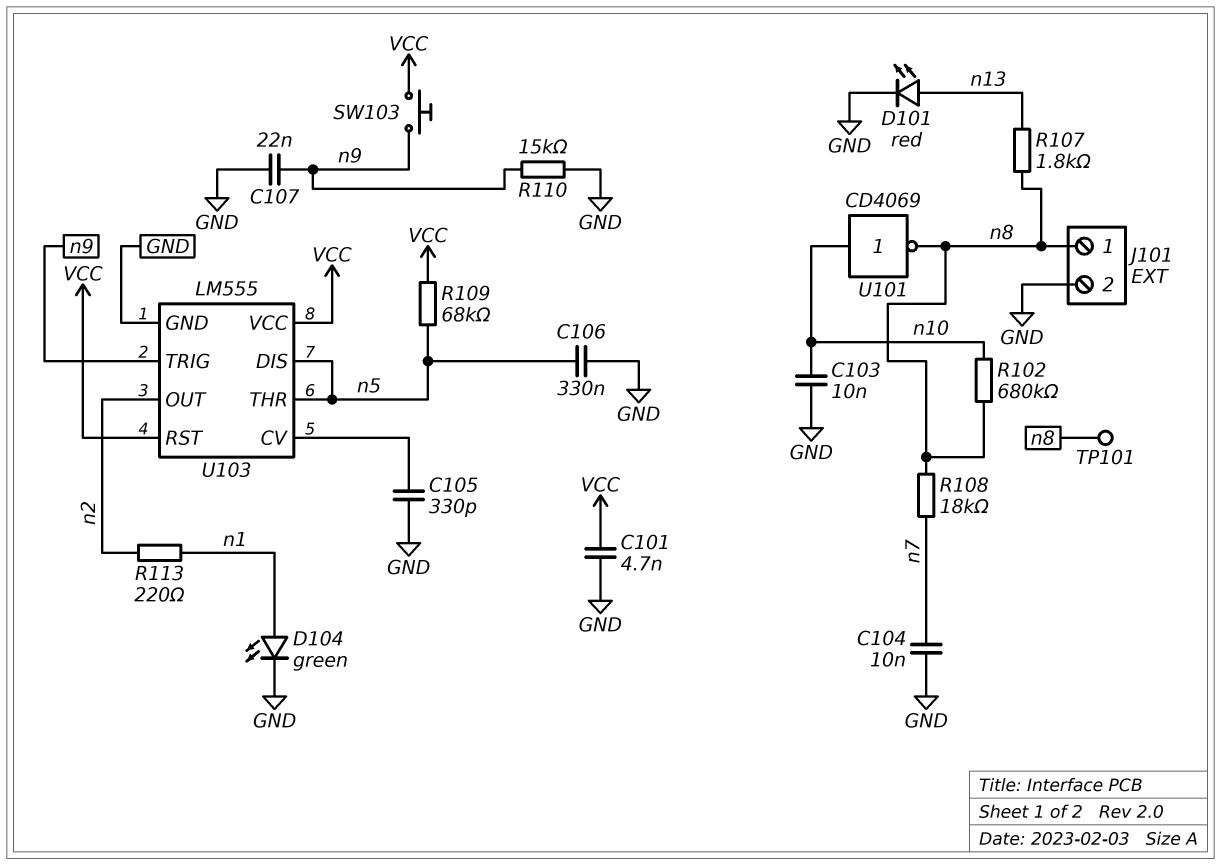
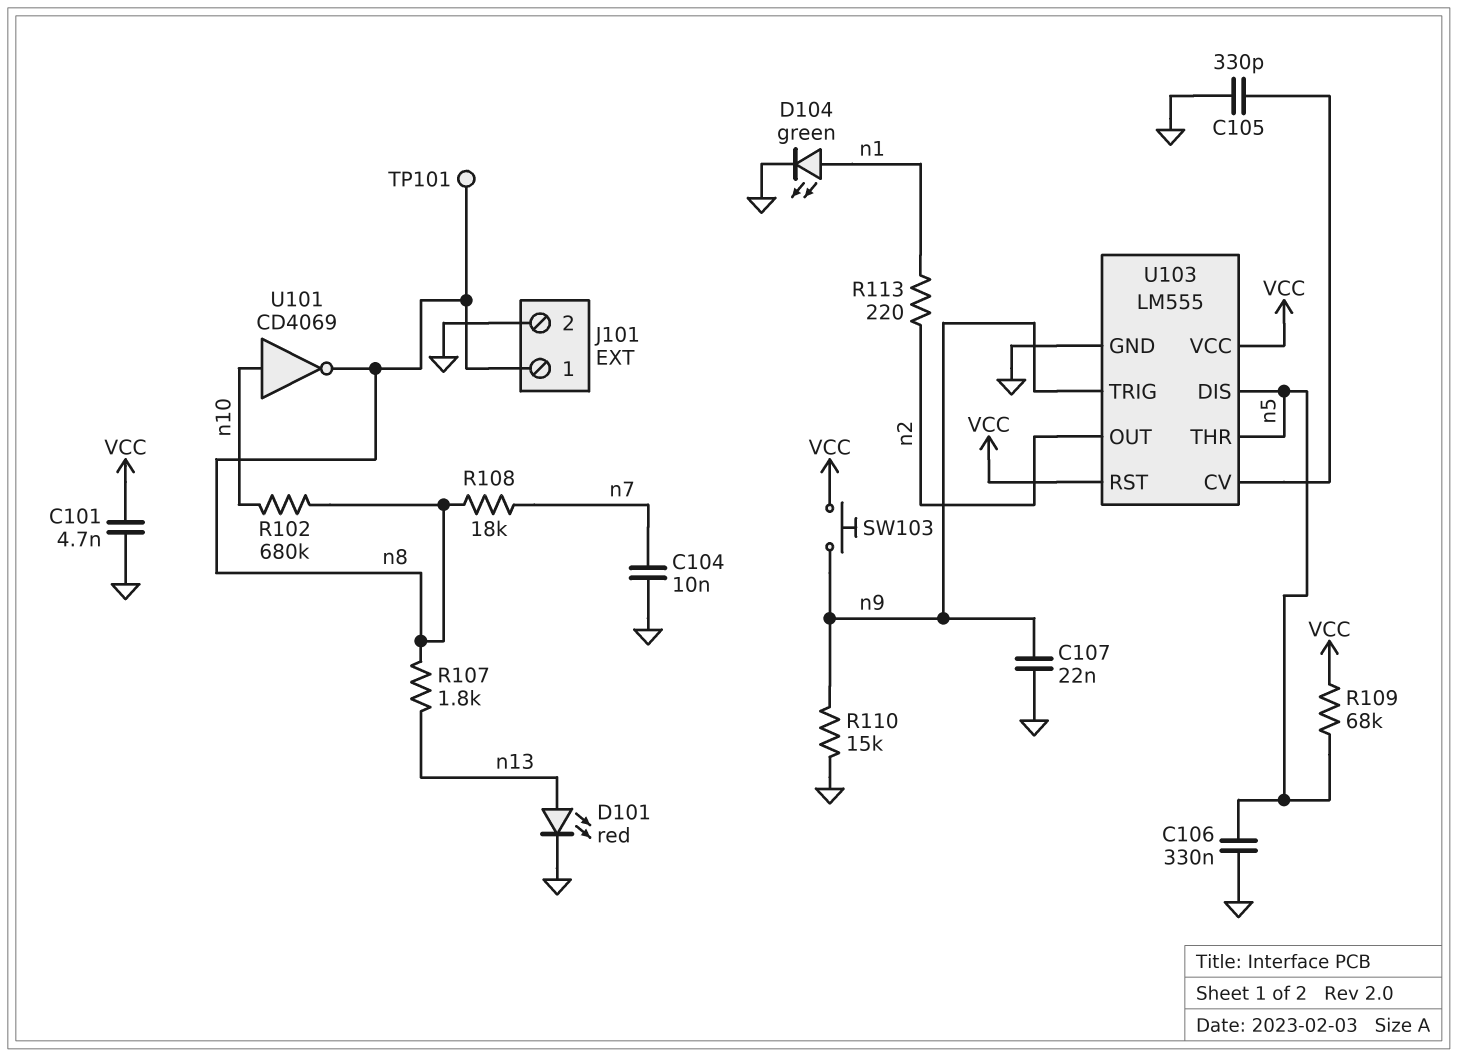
C103: 10nF (GND, n10) -> none

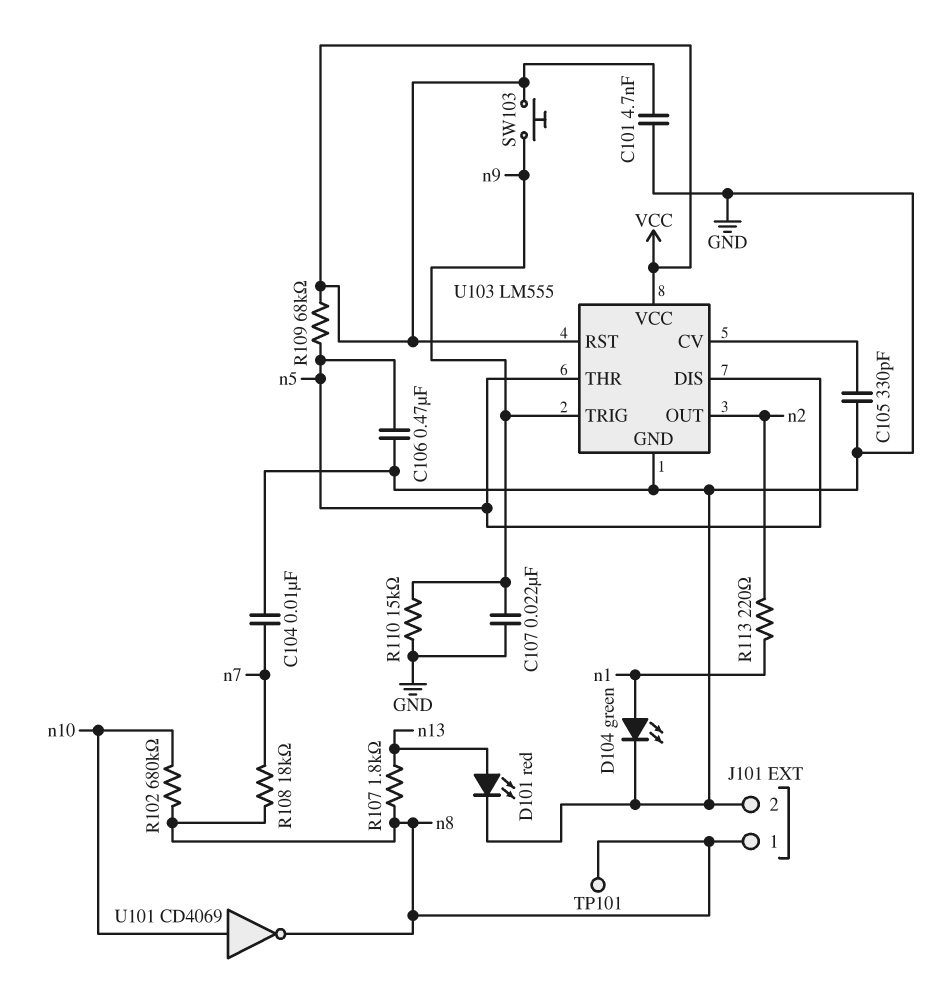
C106: 330nF (GND, n5) -> 470nF (GND, n5)

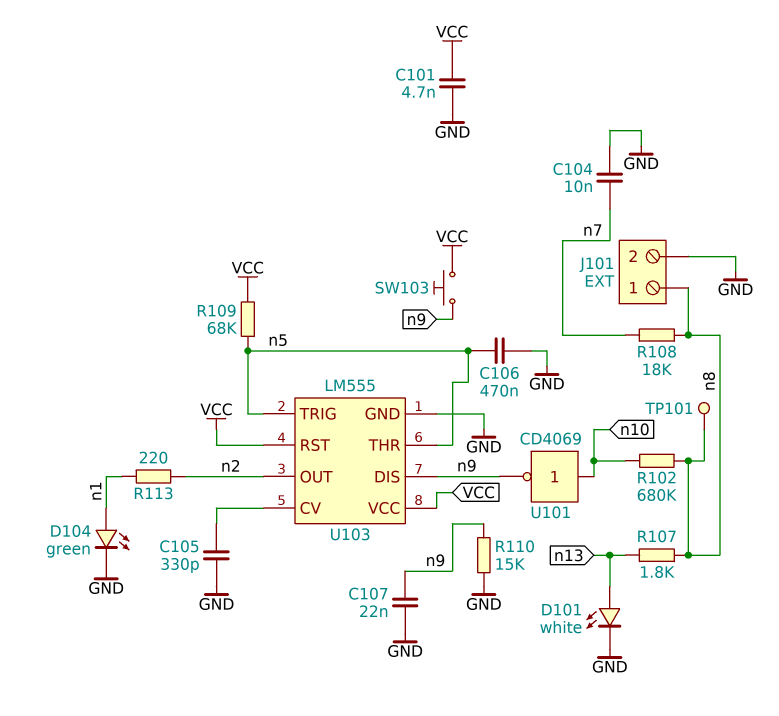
D101: LED red (A n13, K GND) -> LED white (A n13, K GND)
U101: NOT CD4069 (in n10, out n8) -> NOT CD4069 (in n10, out n9)
U103 pin DIS: n5 -> n9
U103 pin TRIG: n9 -> n5

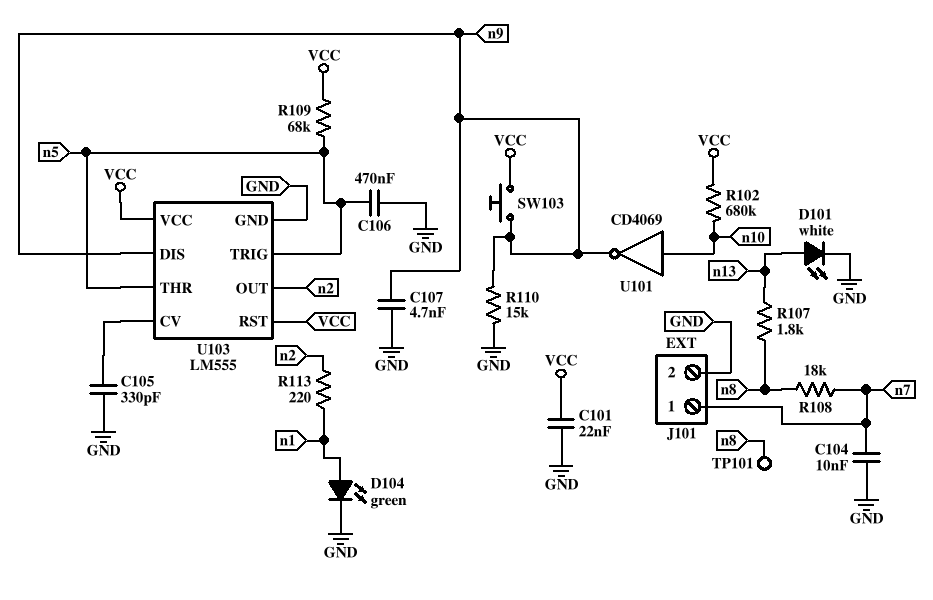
C101: 4.7nF (GND, VCC) -> 22nF (GND, VCC)
C107: 22nF (GND, n9) -> 4.7nF (GND, n9)
J101 pin 1: n8 -> n7
R102: 680k (n8, n10) -> 680k (VCC, n10)

